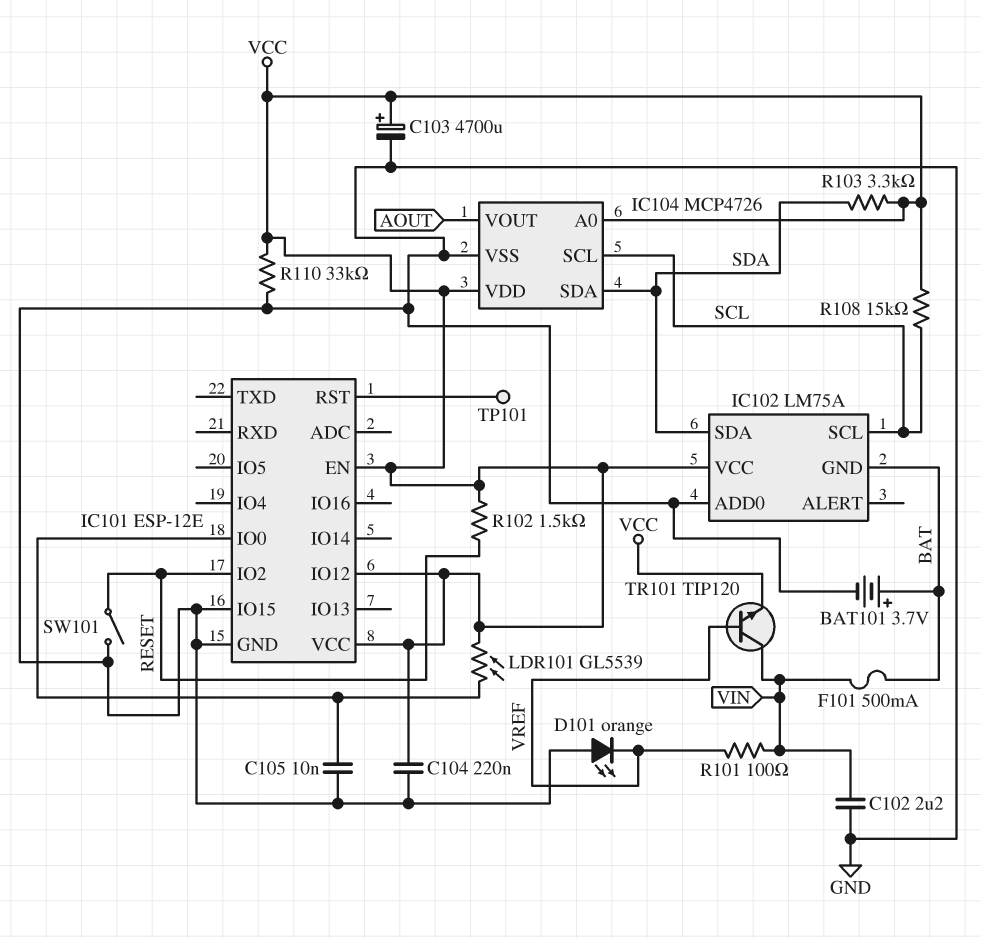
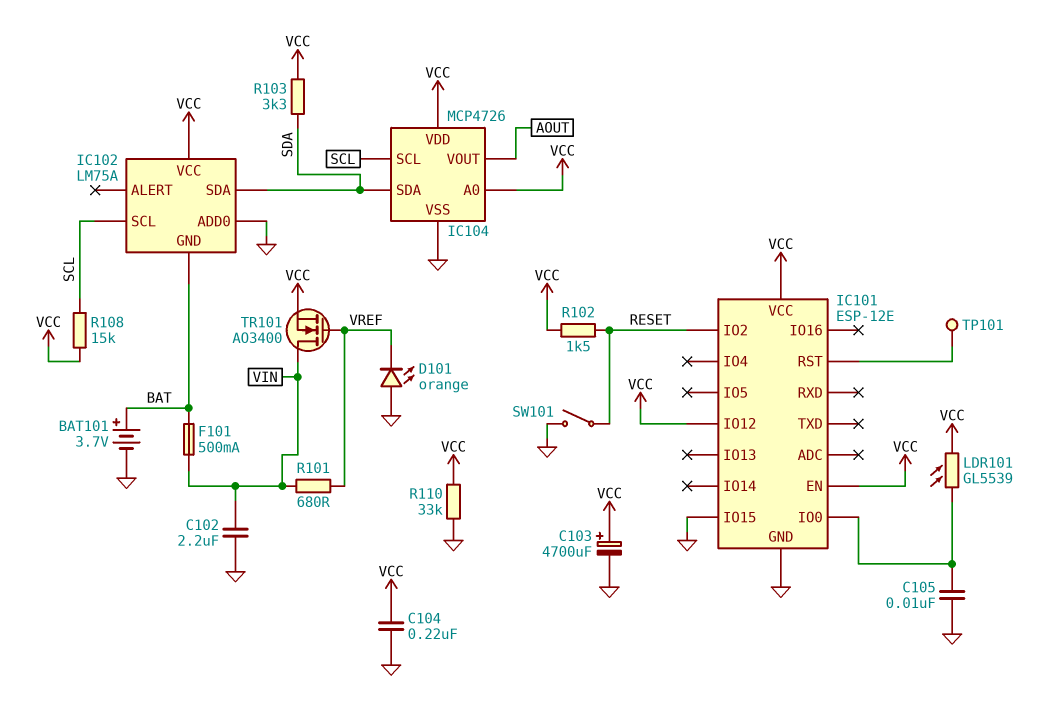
R101: 100 (VIN, VREF) -> 680 (VIN, VREF)
TR101: NPN TIP120 (B VREF, C VIN, E VCC) -> NMOS AO3400 (G VREF, D VIN, S VCC)

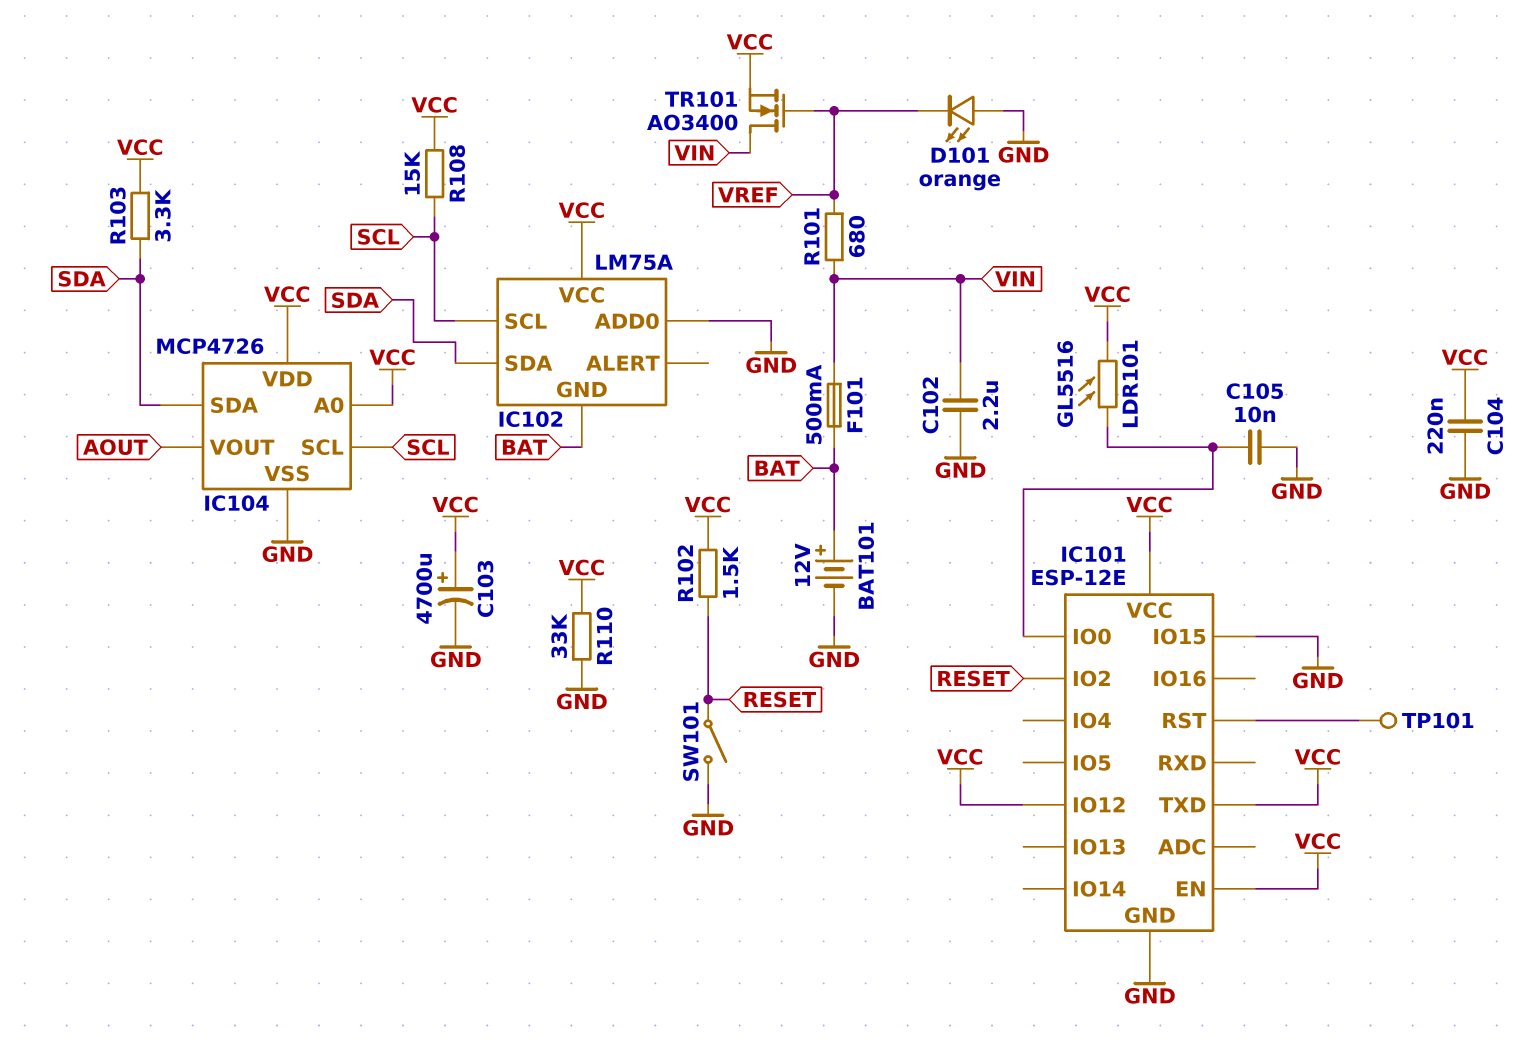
BAT101: 3.7V (plus BAT, minus GND) -> 12V (plus BAT, minus GND)
IC101 pin TXD: none -> VCC
LDR101: GL5539 (IC101/IO0, VCC) -> GL5516 (IC101/IO0, VCC)

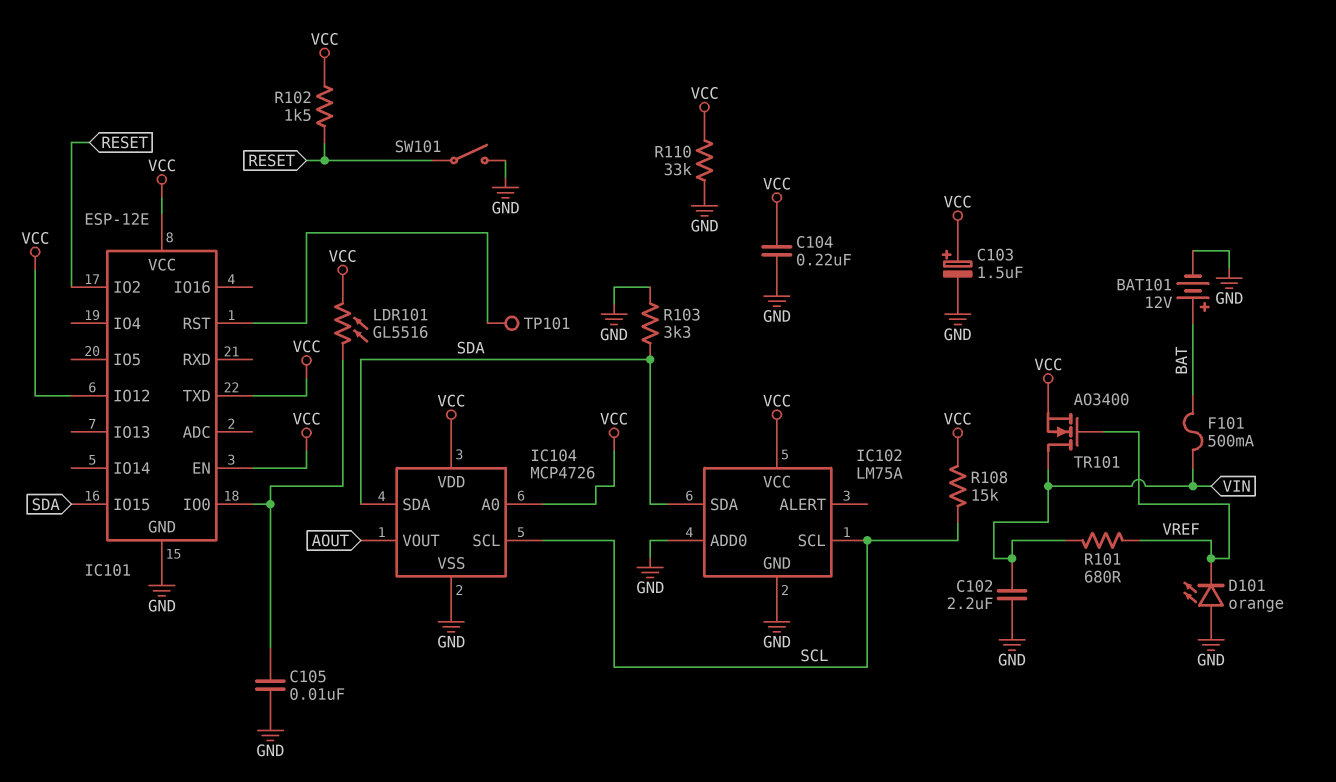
C103: 4700uF (plus VCC, minus GND) -> 1.5uF (plus VCC, minus GND)
IC101 pin IO15: GND -> SDA
IC102 pin GND: BAT -> GND
R103: 3.3k (SDA, VCC) -> 3.3k (GND, SDA)

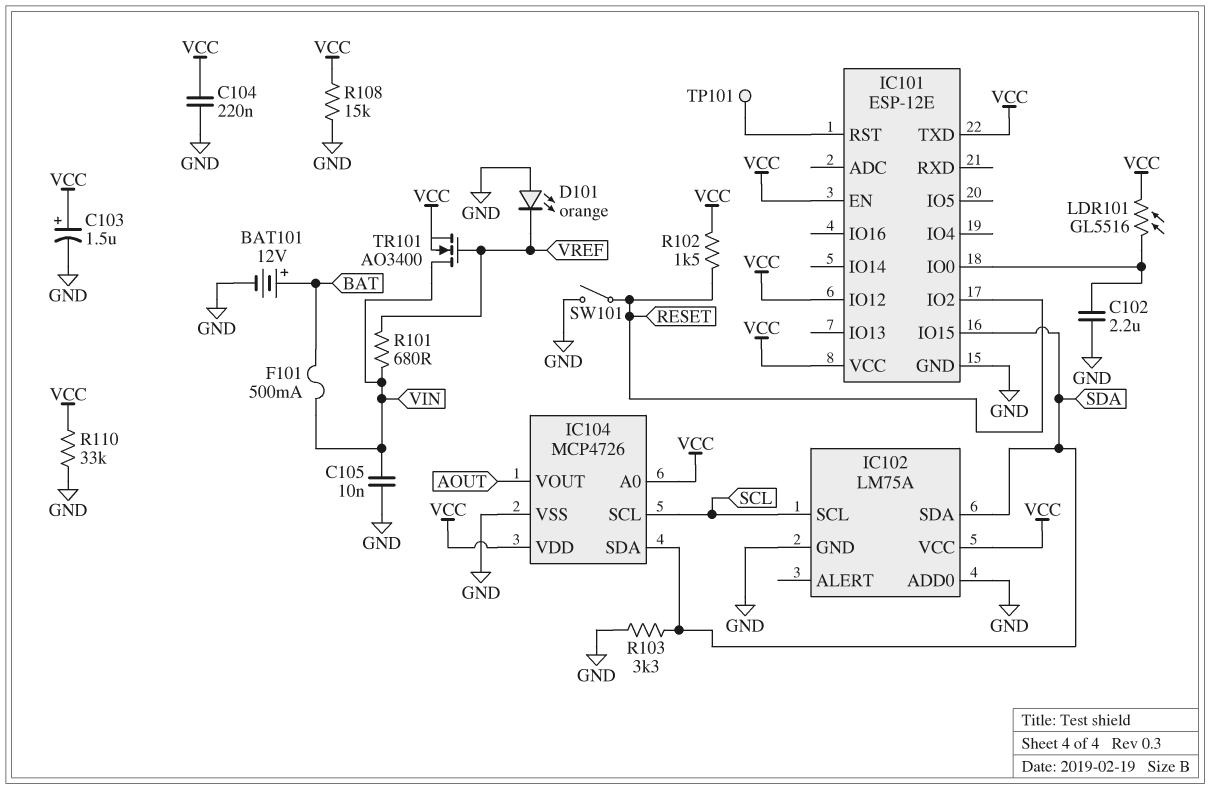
C102: 2.2uF (GND, VIN) -> 2.2uF (GND, IC101/IO0)
C105: 10nF (GND, IC101/IO0) -> 10nF (GND, VIN)
R108: 15k (SCL, VCC) -> 15k (GND, VCC)

